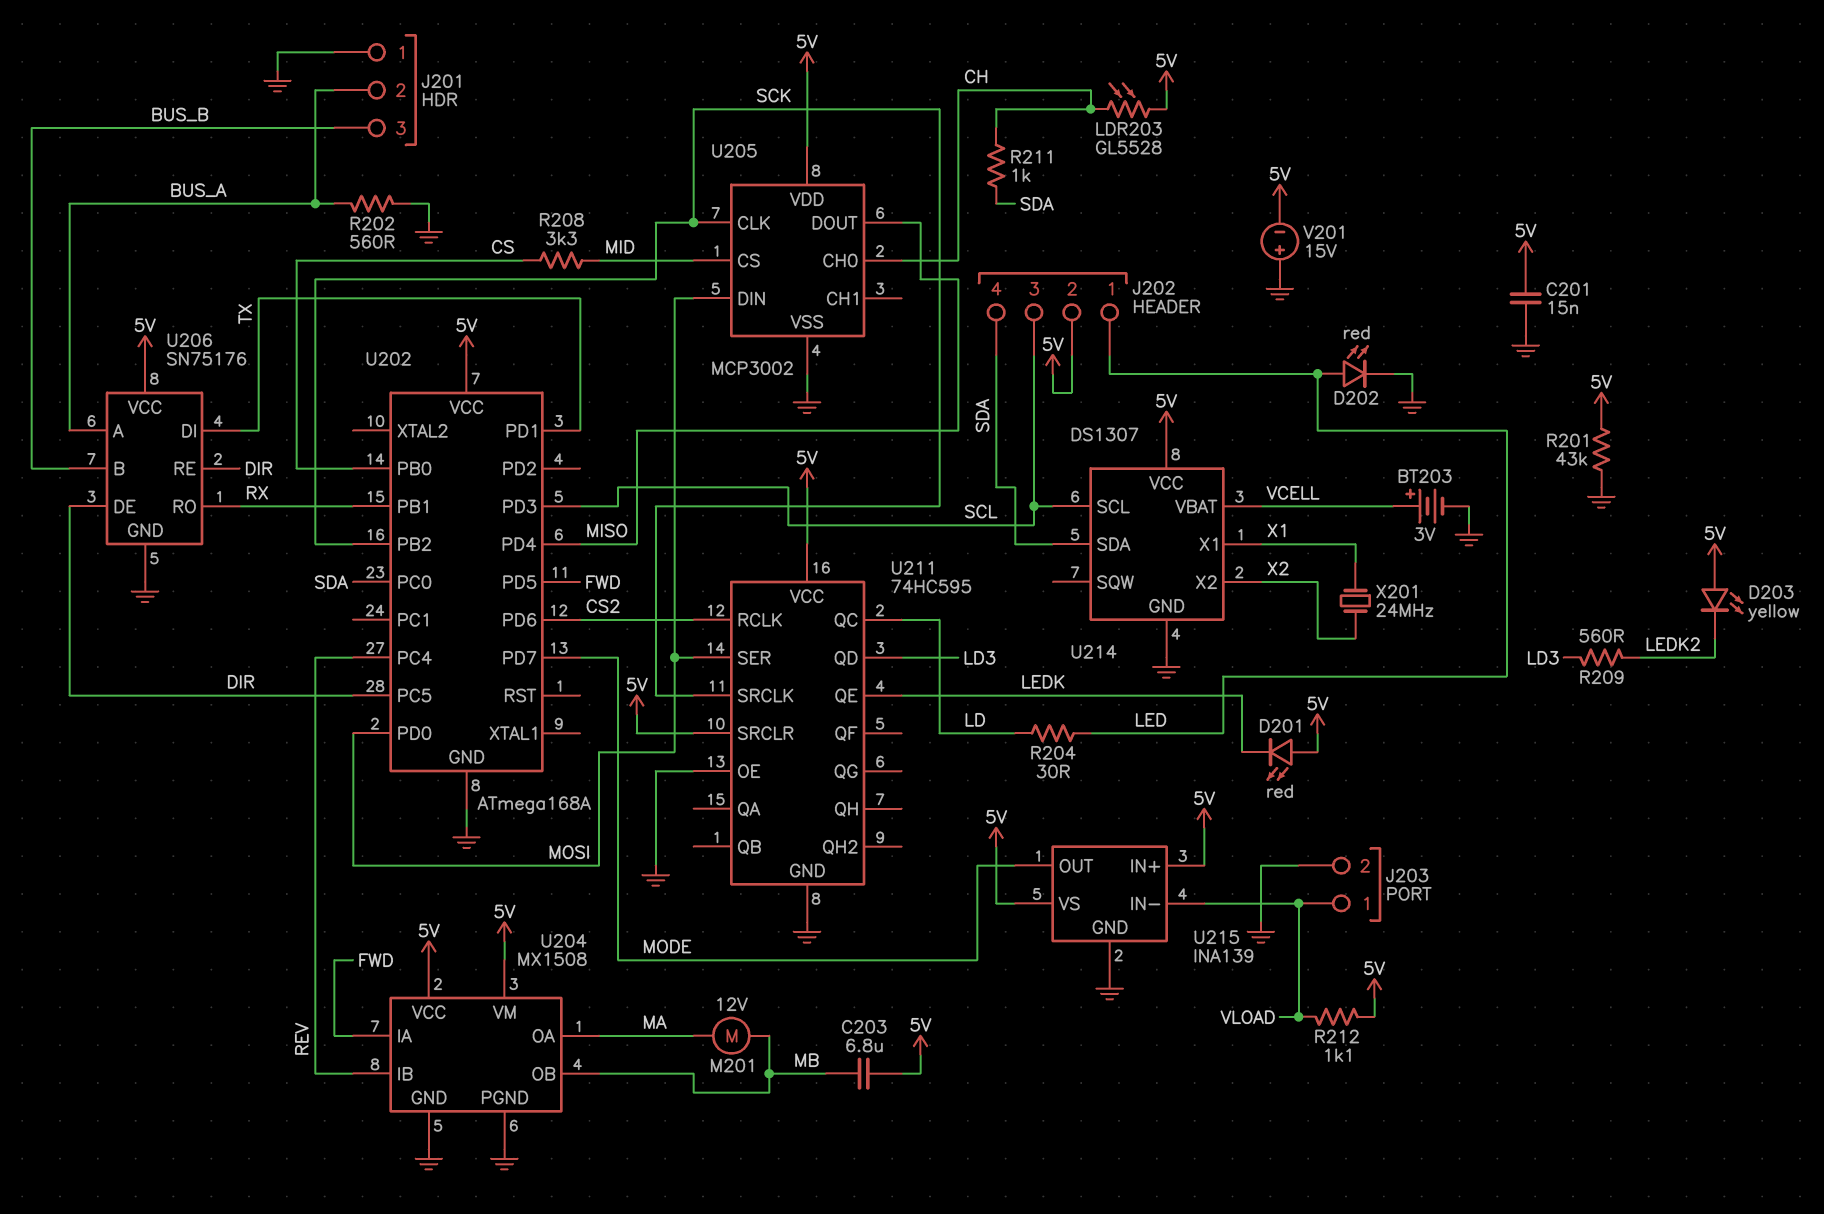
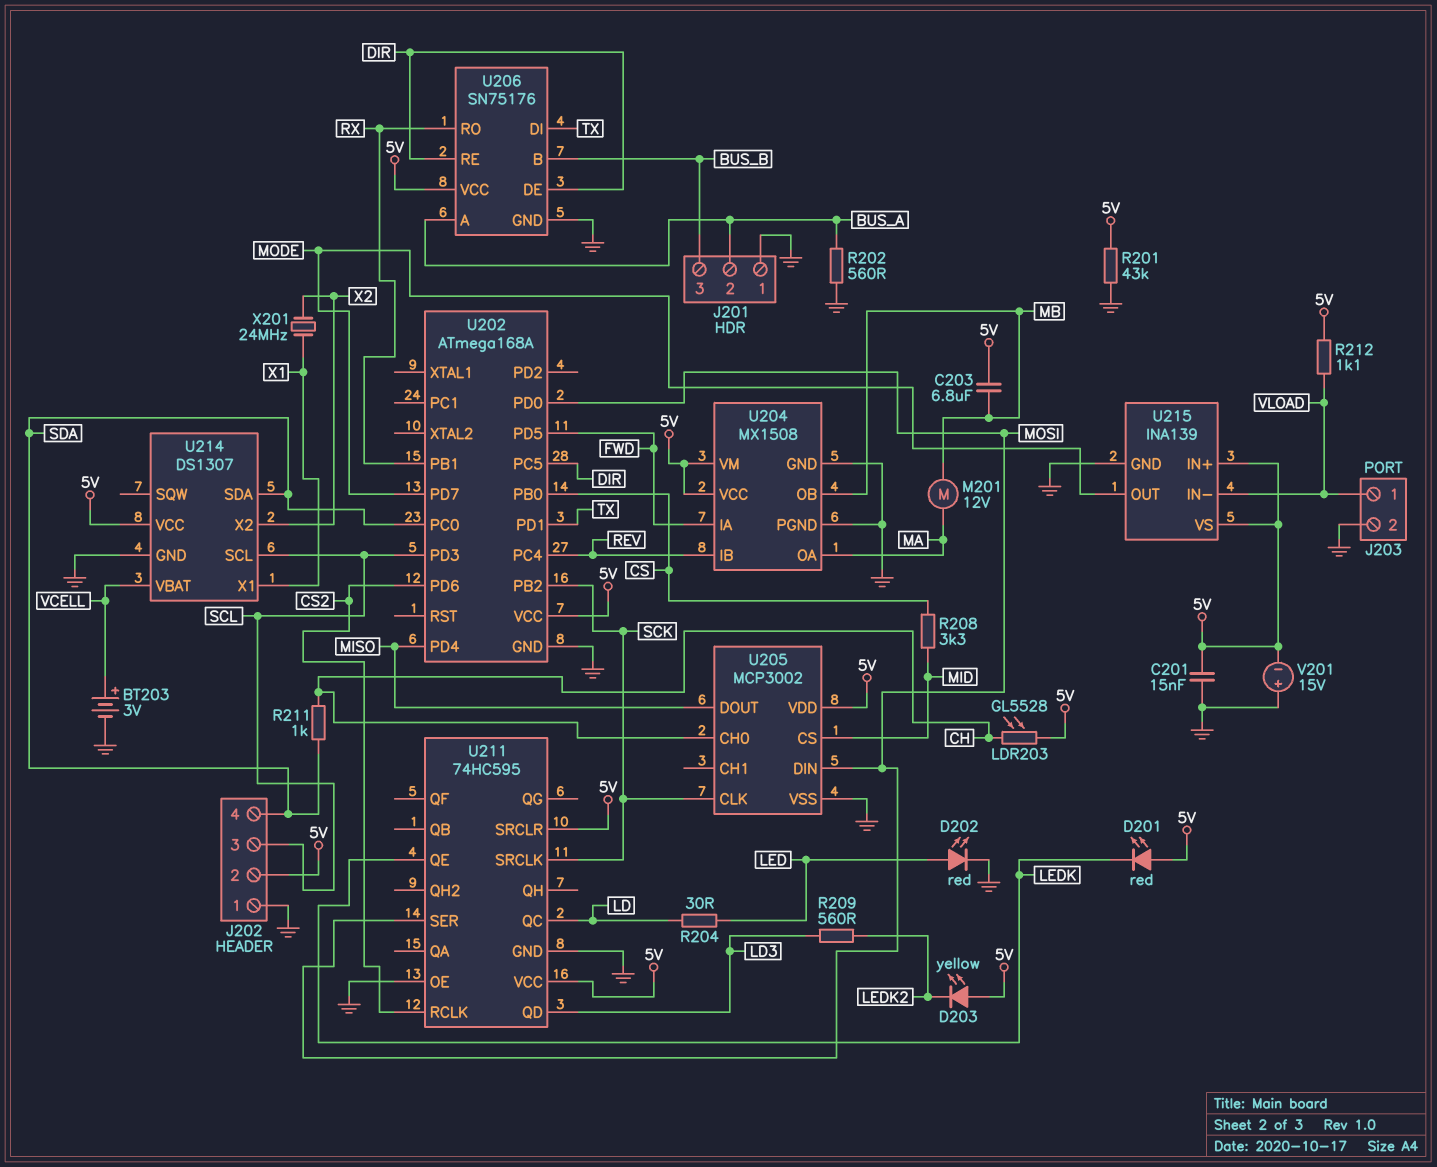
J202 pin 1: LED -> GND

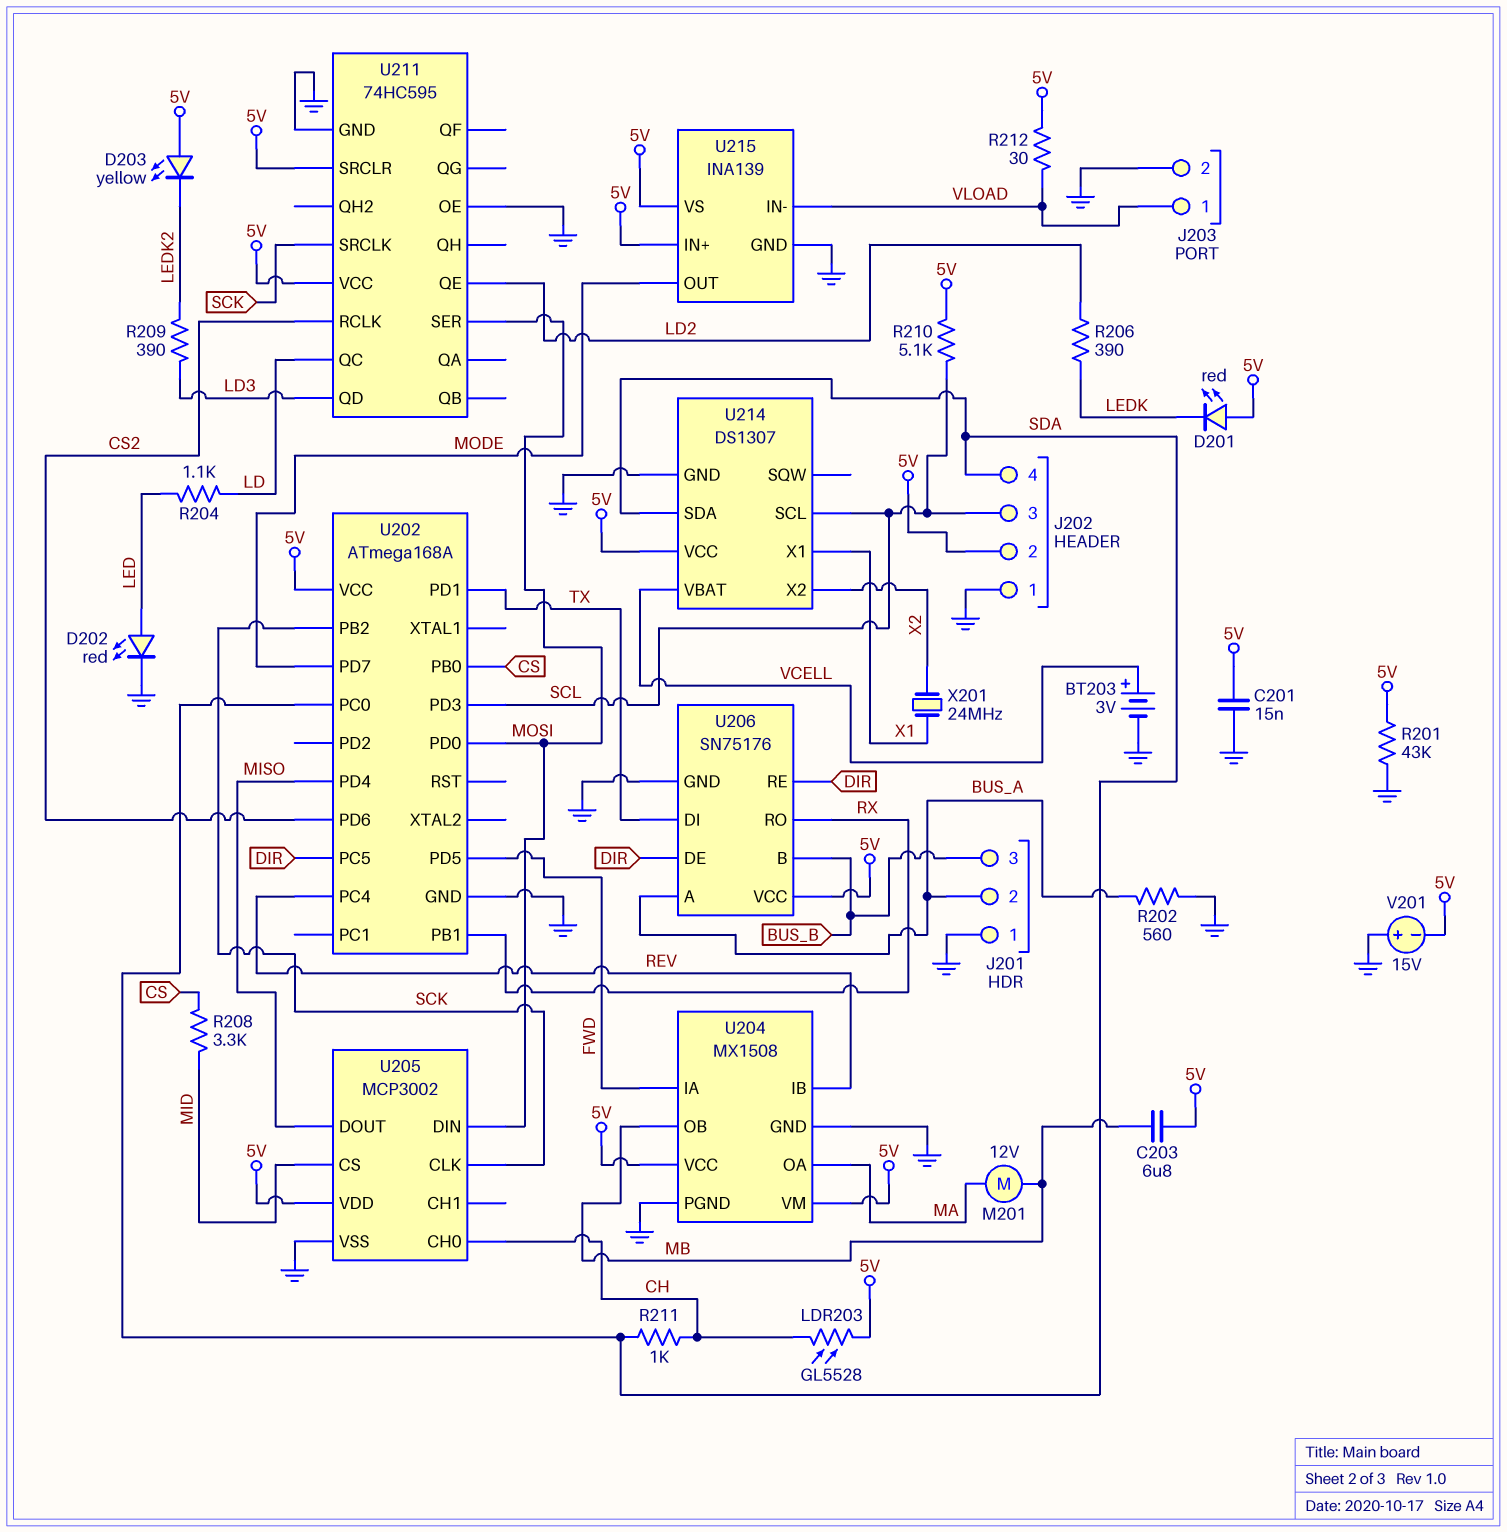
R204: 30 (LD, LED) -> 1.1k (LD, LED)
R206: none -> 390 (LD2, LEDK)
R209: 560 (LD3, LEDK2) -> 390 (LD3, LEDK2)
R210: none -> 5.1k (5V, SCL)
R212: 1.1k (5V, VLOAD) -> 30 (5V, VLOAD)
U211 pin QE: LEDK -> LD2

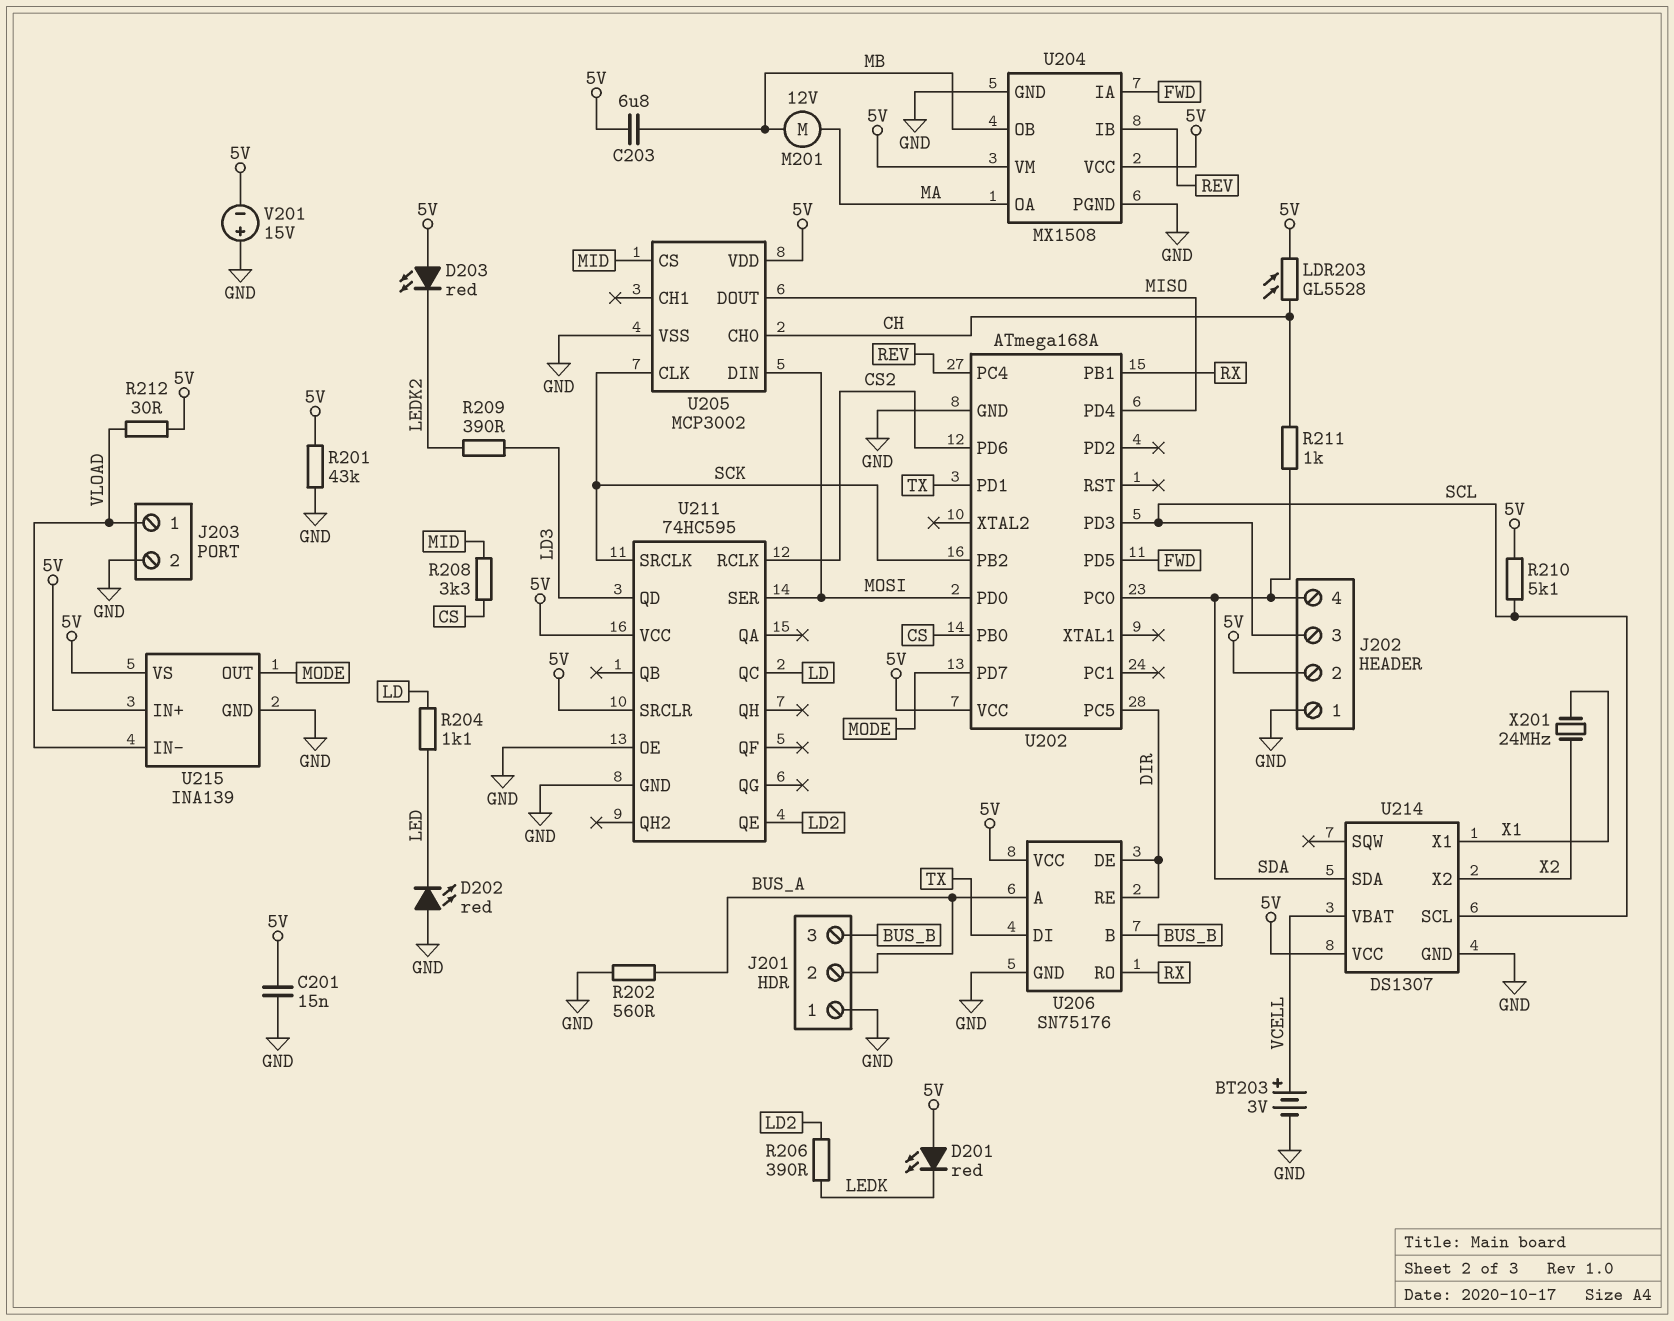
D202: LED red (A LED, K GND) -> LED red (A GND, K LED)
D203: LED yellow (A 5V, K LEDK2) -> LED red (A 5V, K LEDK2)

